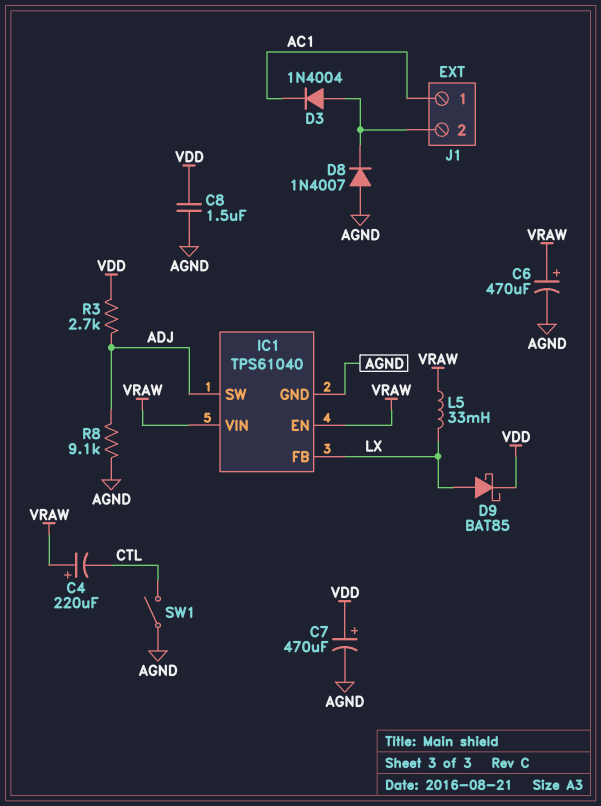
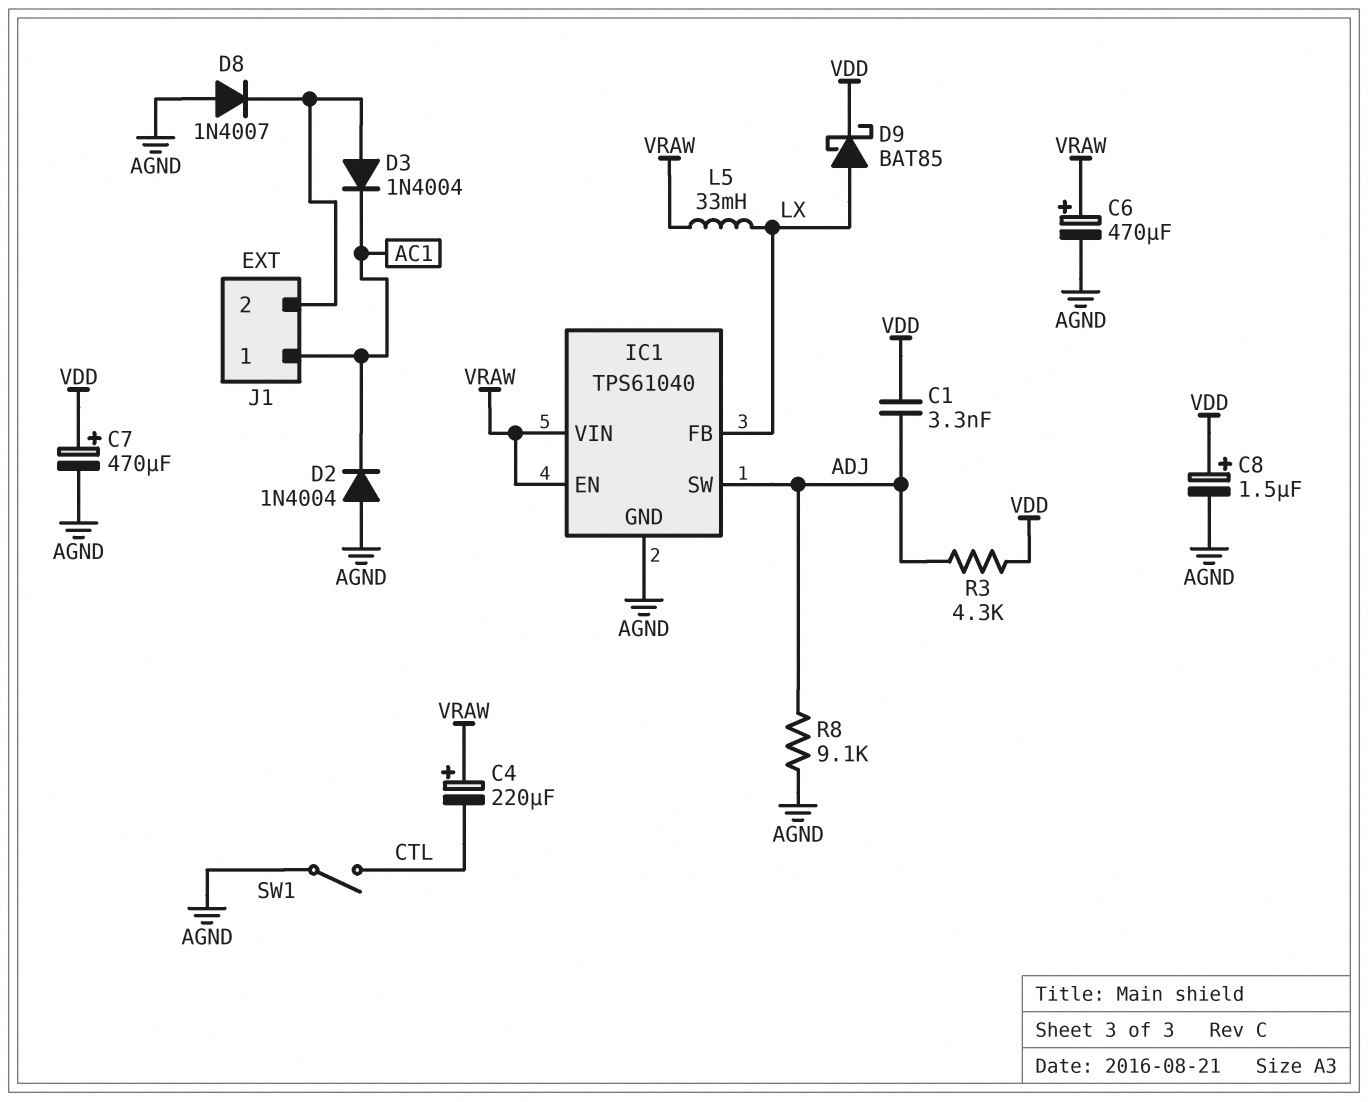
C1: none -> 3.3nF (ADJ, VDD)
C8: 1.5uF (AGND, VDD) -> 1.5uF (plus VDD, minus AGND)
D2: none -> diode 1N4004 (A AGND, K AC1)
R3: 2.7k (ADJ, VDD) -> 4.3k (ADJ, VDD)

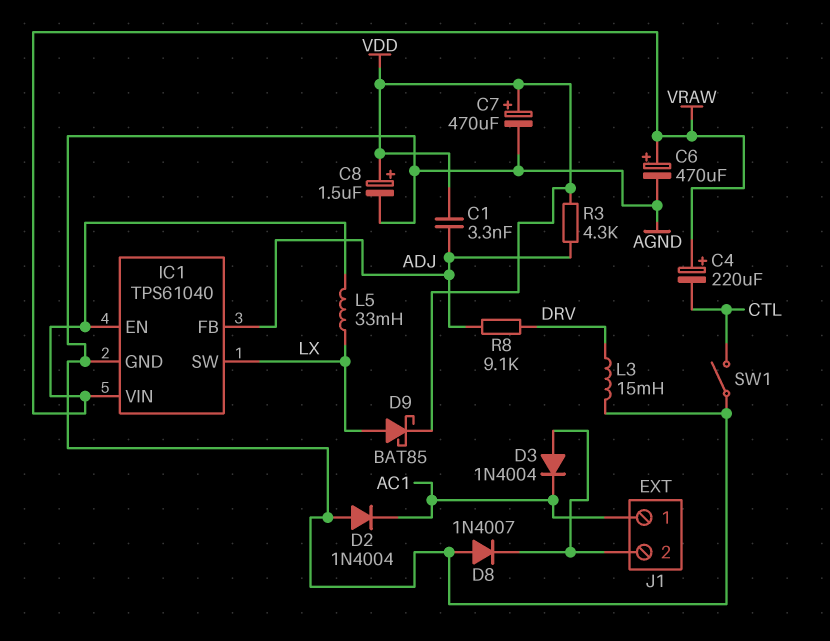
IC1 pin FB: LX -> ADJ
IC1 pin SW: ADJ -> LX
L3: none -> 15mH (AGND, DRV)
R8: 9.1k (ADJ, AGND) -> 9.1k (ADJ, DRV)

